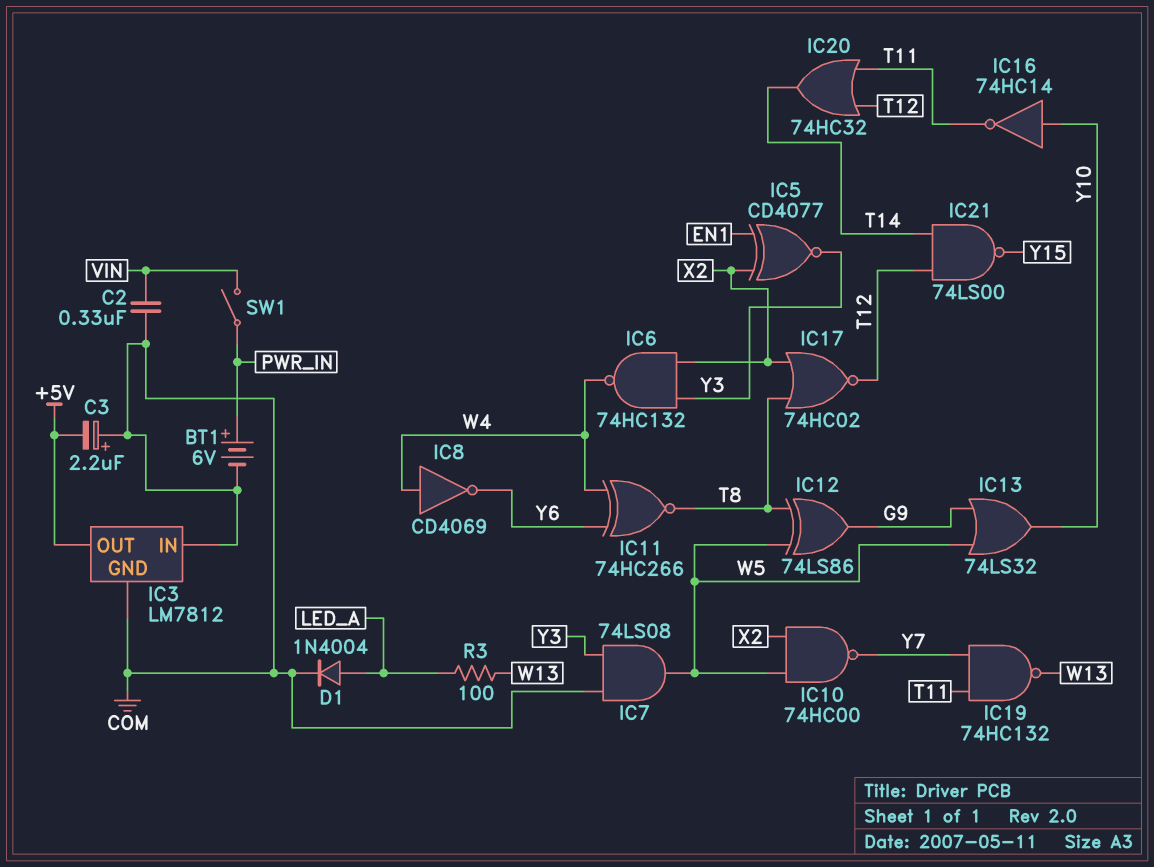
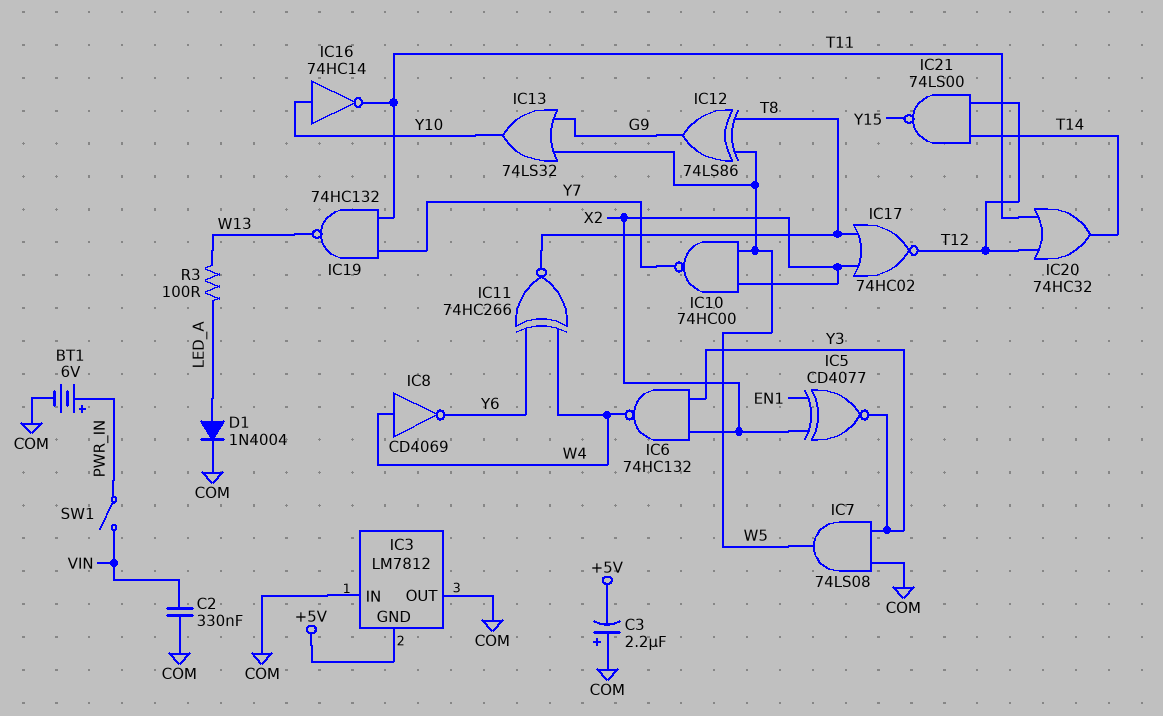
IC3 pin GND: COM -> +5V
IC3 pin OUT: +5V -> COM

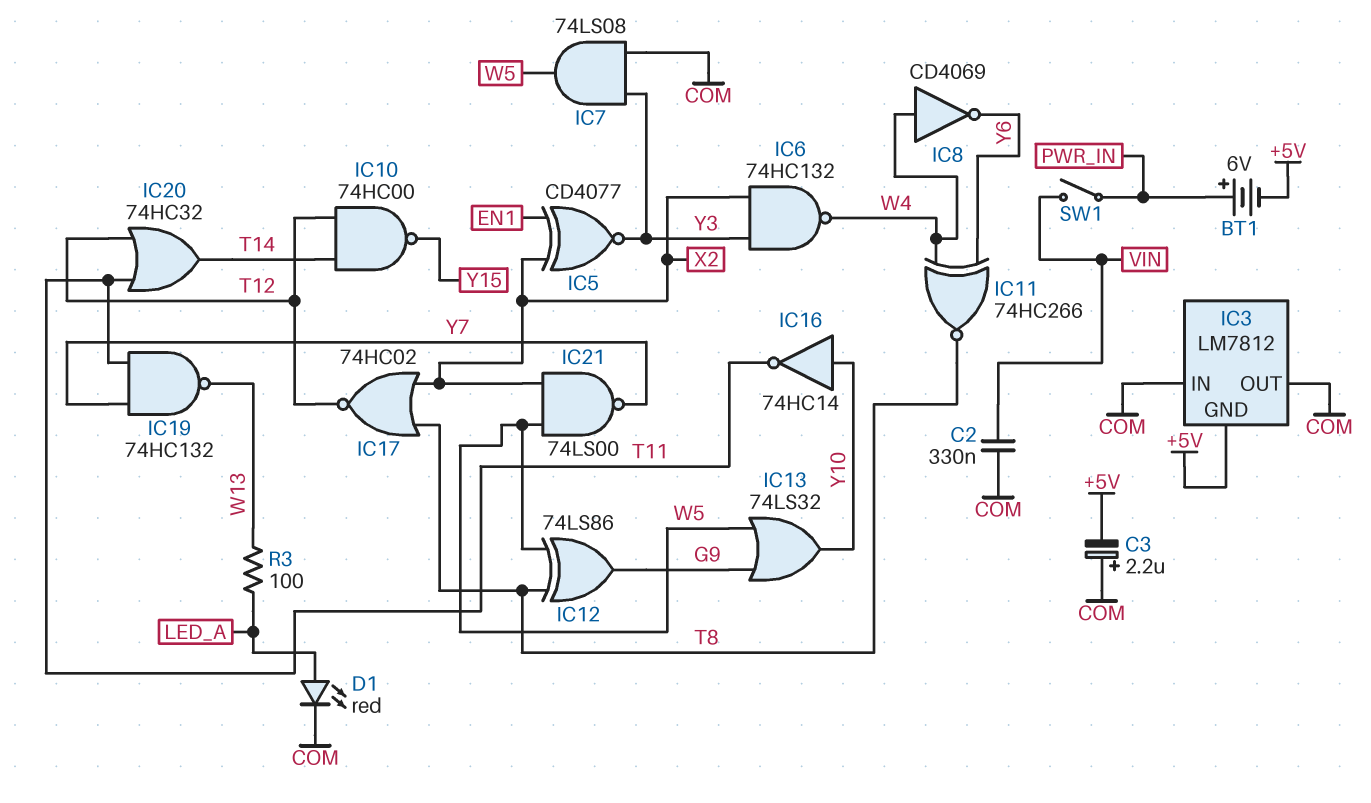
BT1: 6V (plus PWR_IN, minus COM) -> 6V (plus PWR_IN, minus +5V)
D1: diode 1N4004 (A LED_A, K COM) -> LED red (A LED_A, K COM)
IC10: NAND 74HC00 (in W5, in X2, out Y7) -> NAND 74HC00 (in T12, in T14, out Y15)
IC21: NAND 74LS00 (in T12, in T14, out Y15) -> NAND 74LS00 (in W5, in X2, out Y7)

